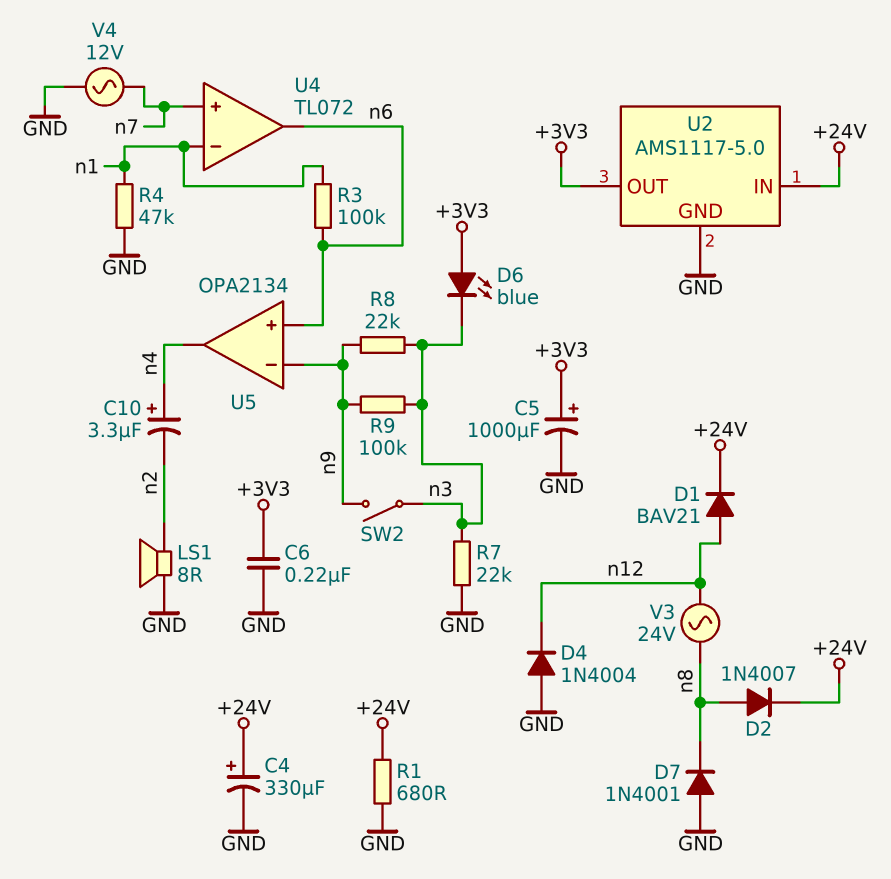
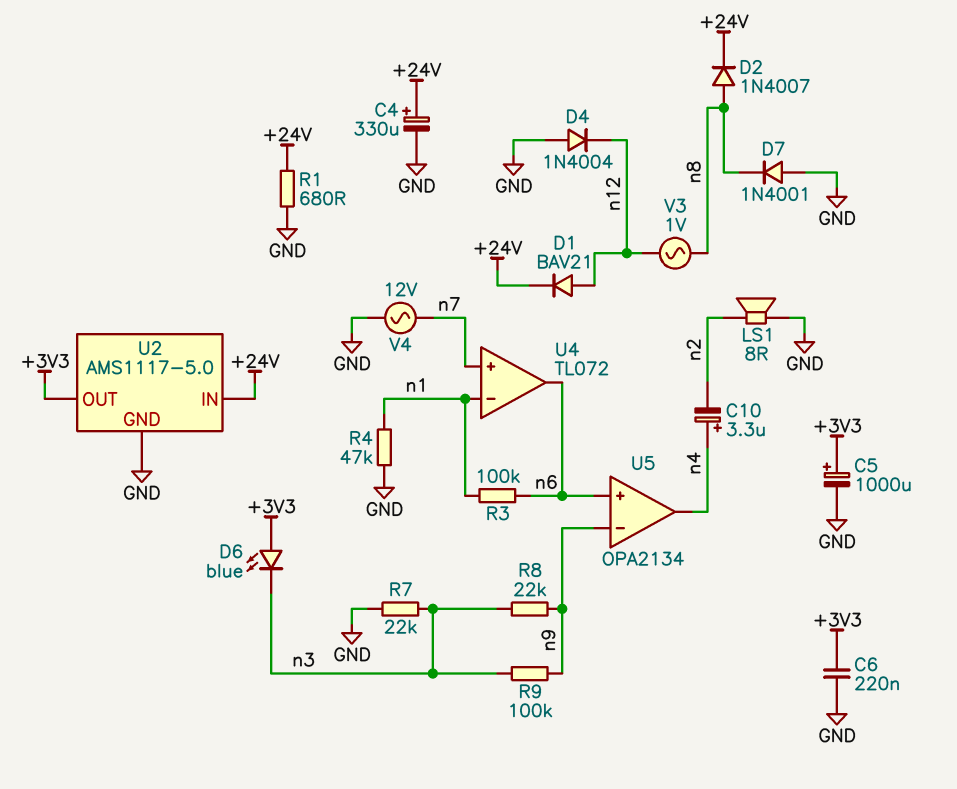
SW2: switch (n3, n9) -> none
V3: AC 24V (n8, n12) -> AC 1V (n8, n12)

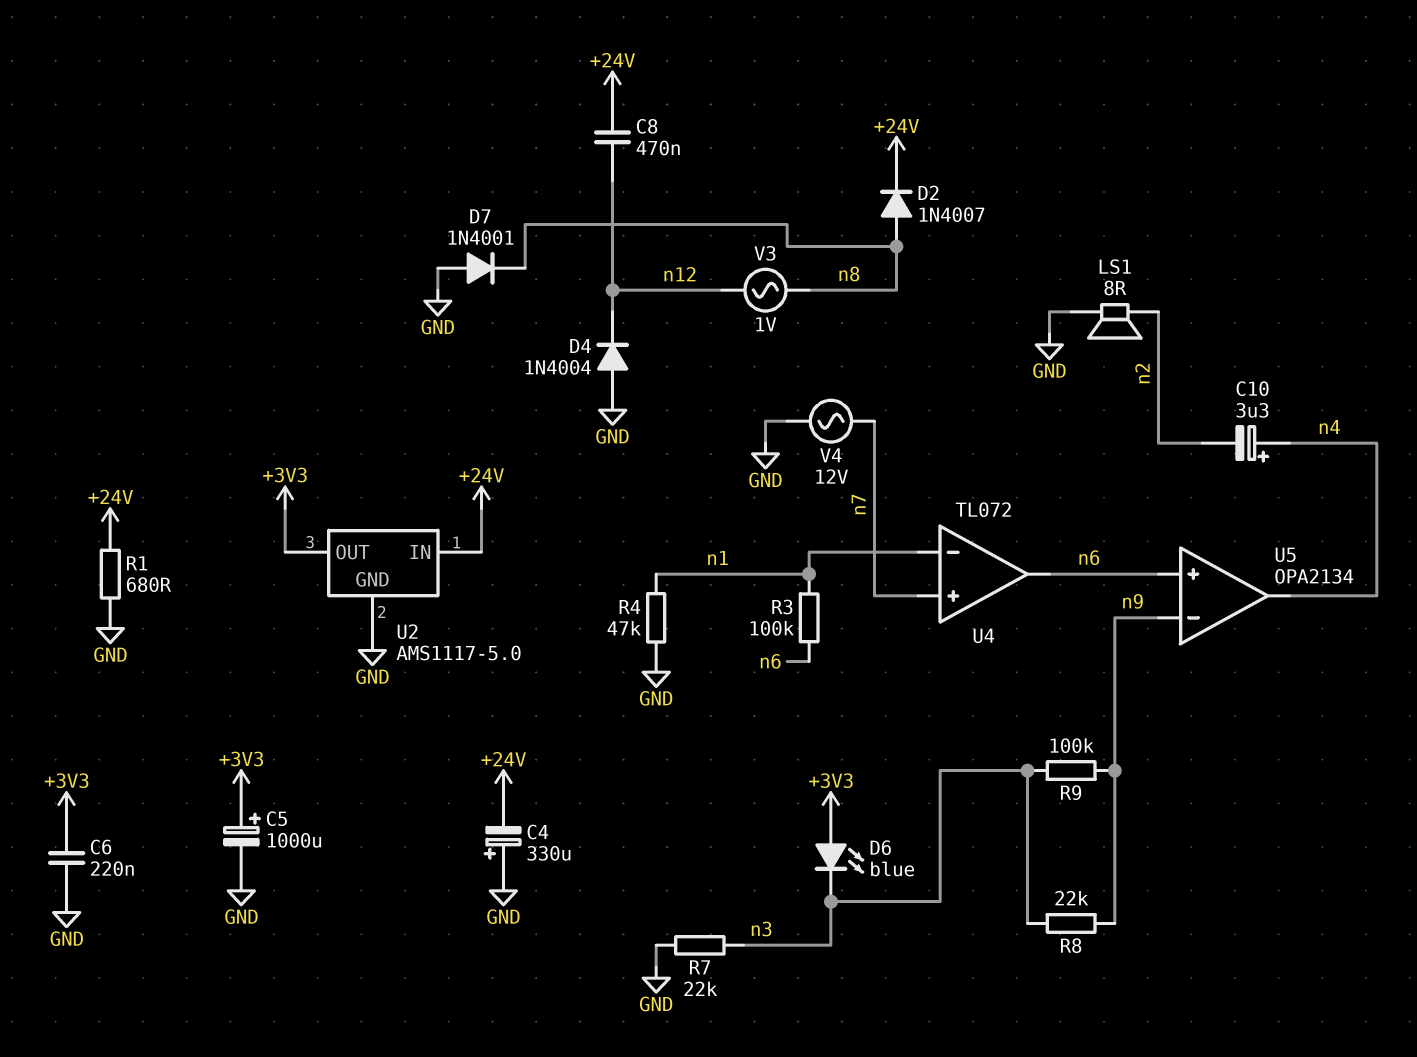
C4: 330uF (plus +24V, minus GND) -> 330uF (plus GND, minus +24V)
C8: none -> 470nF (+24V, n12)
D1: diode BAV21 (A n12, K +24V) -> none

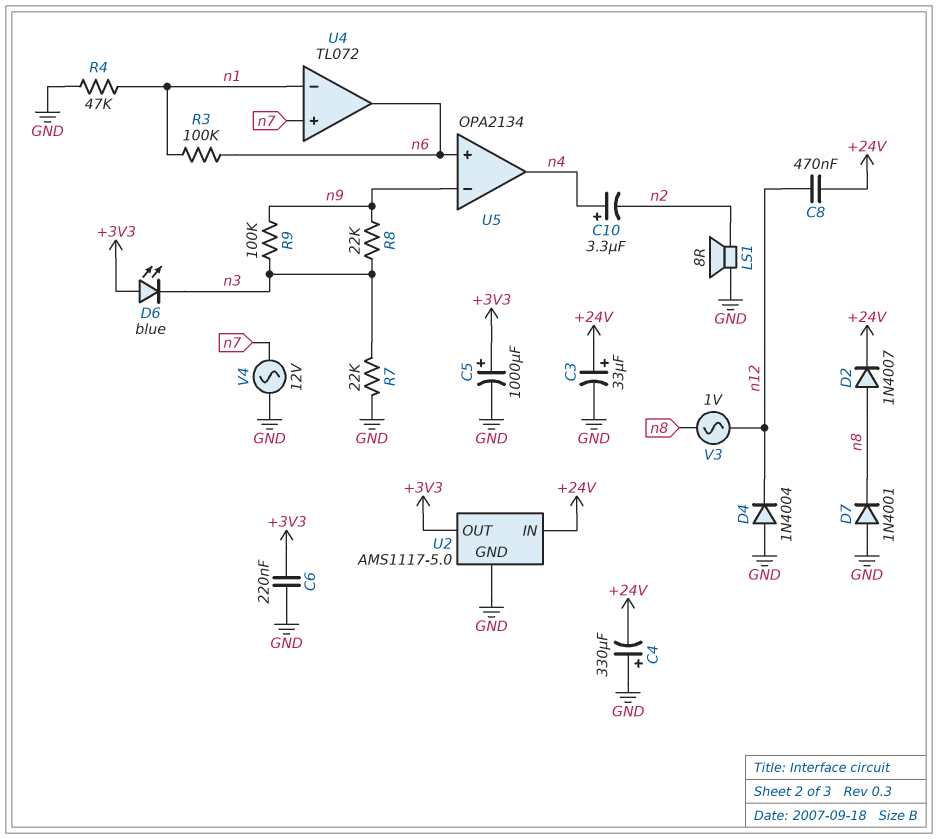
C3: none -> 33uF (plus +24V, minus GND)
R1: 680 (+24V, GND) -> none

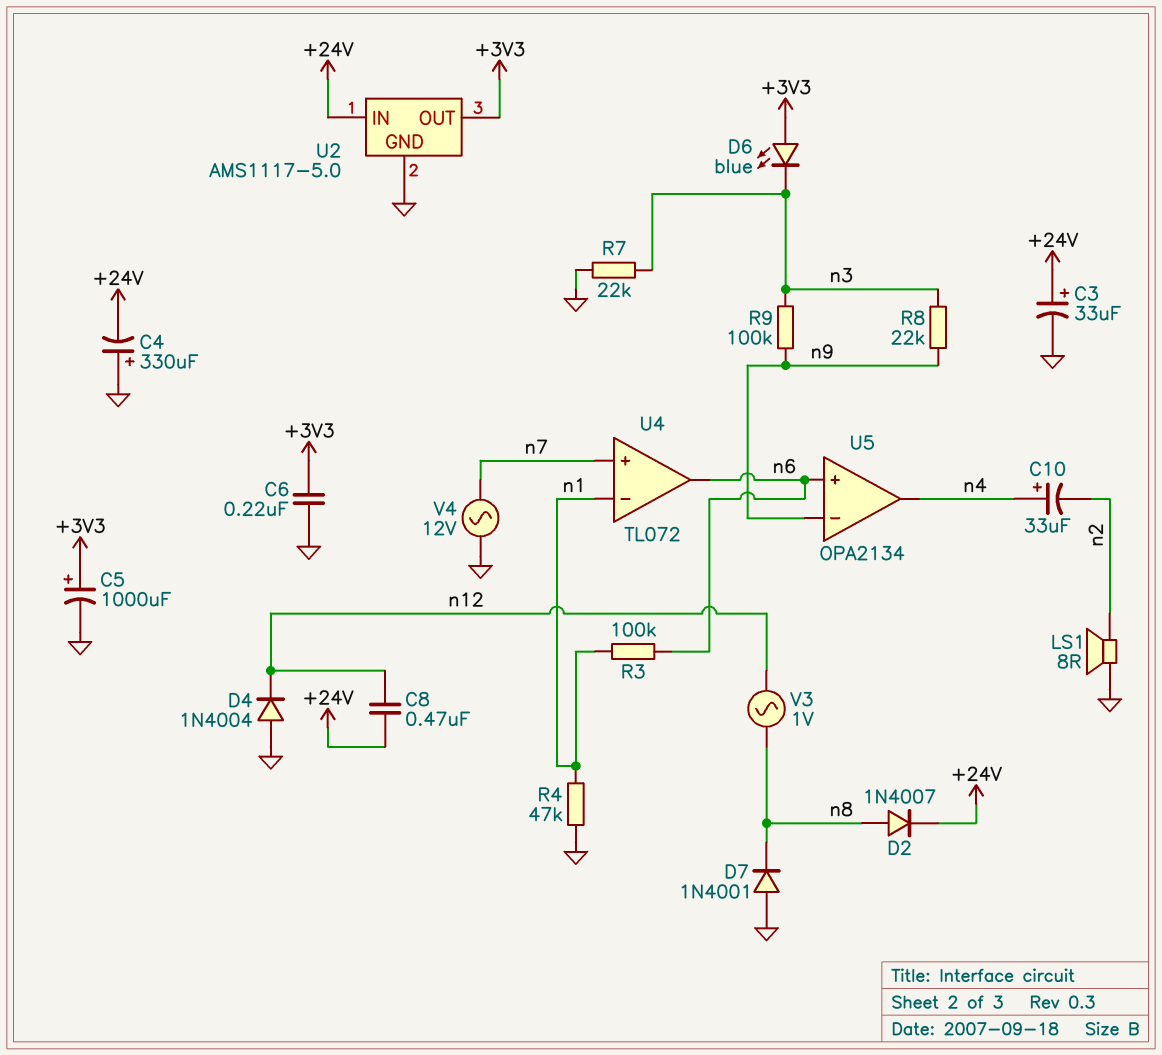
C10: 3.3uF (plus n4, minus n2) -> 33uF (plus n4, minus n2)

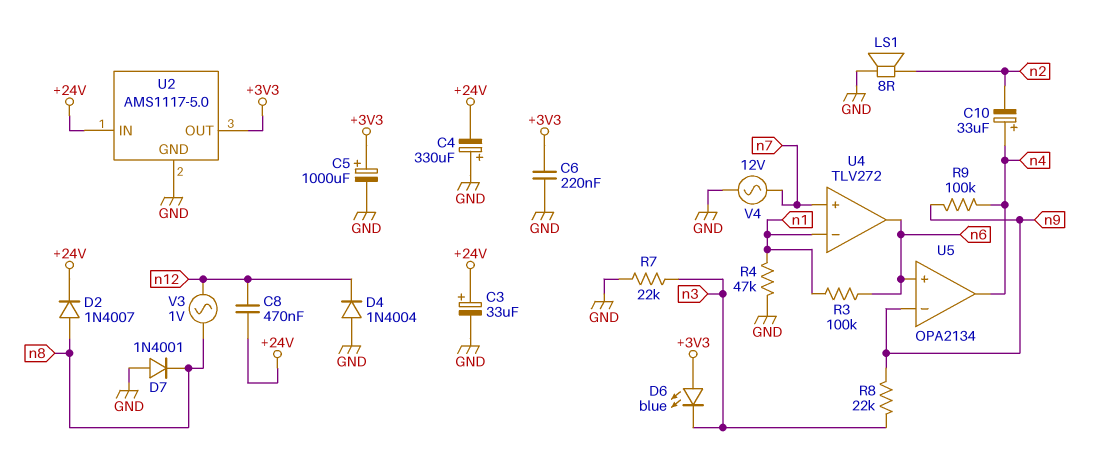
R9: 100k (n3, n9) -> 100k (n4, n9)
U4: TL072 -> TLV272

